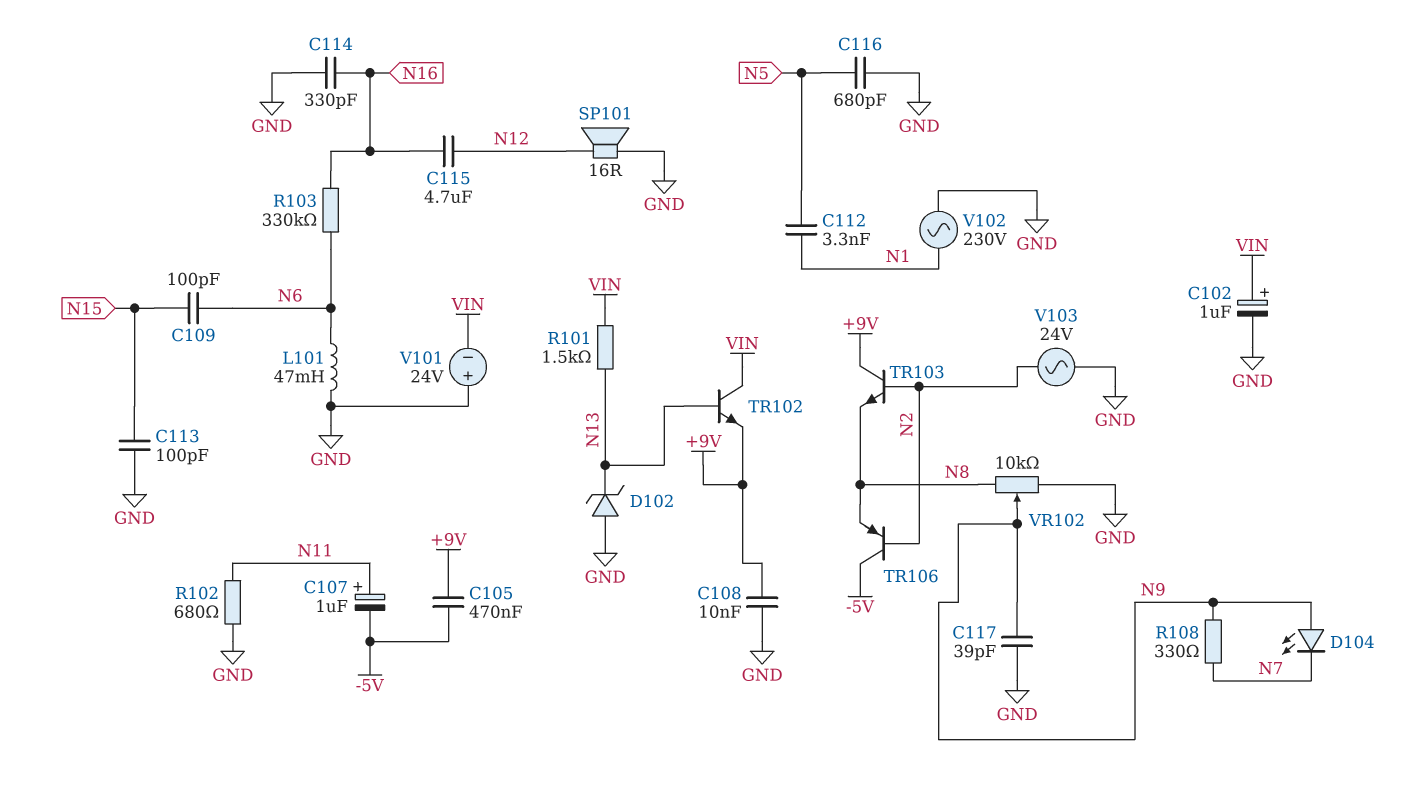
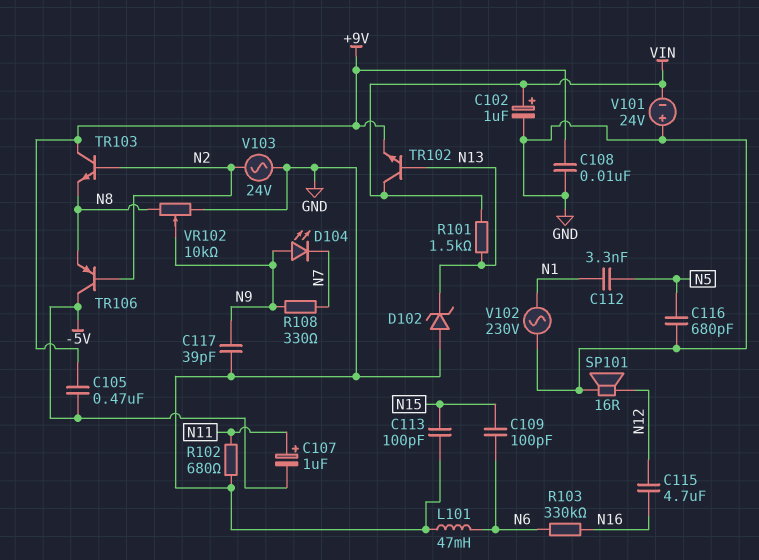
C114: 330pF (GND, N16) -> none

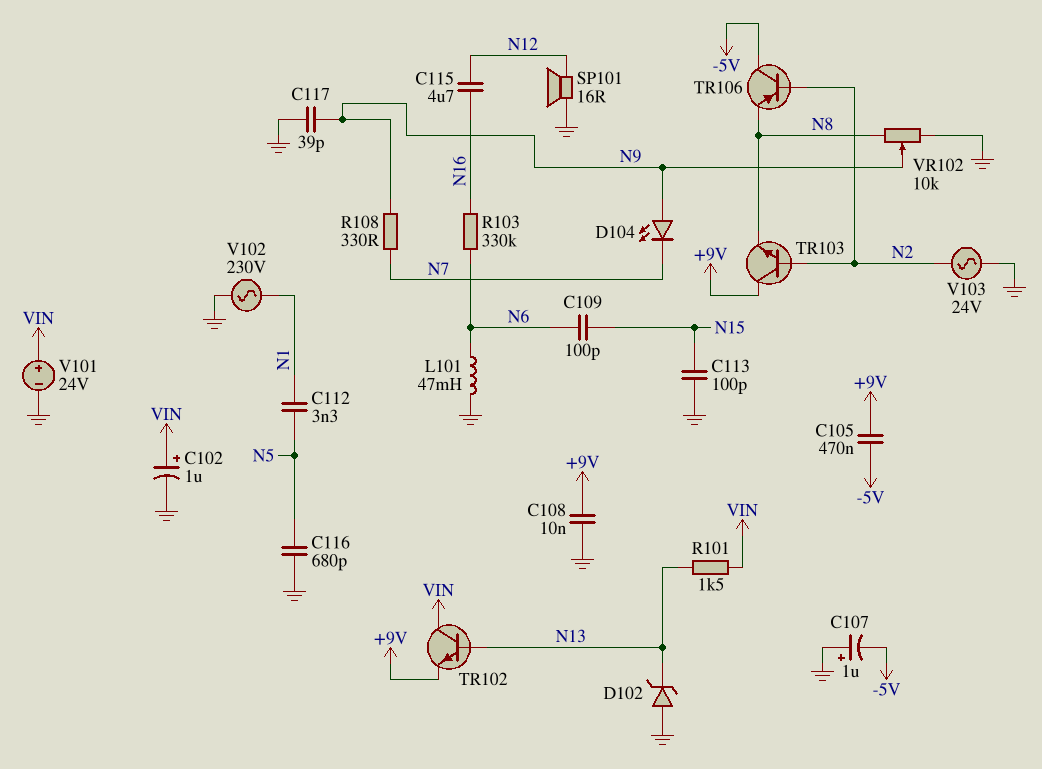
C107: 1uF (plus N11, minus -5V) -> 1uF (plus GND, minus -5V)
R102: 680 (GND, N11) -> none
V101: 24V (plus GND, minus VIN) -> 24V (plus VIN, minus GND)

